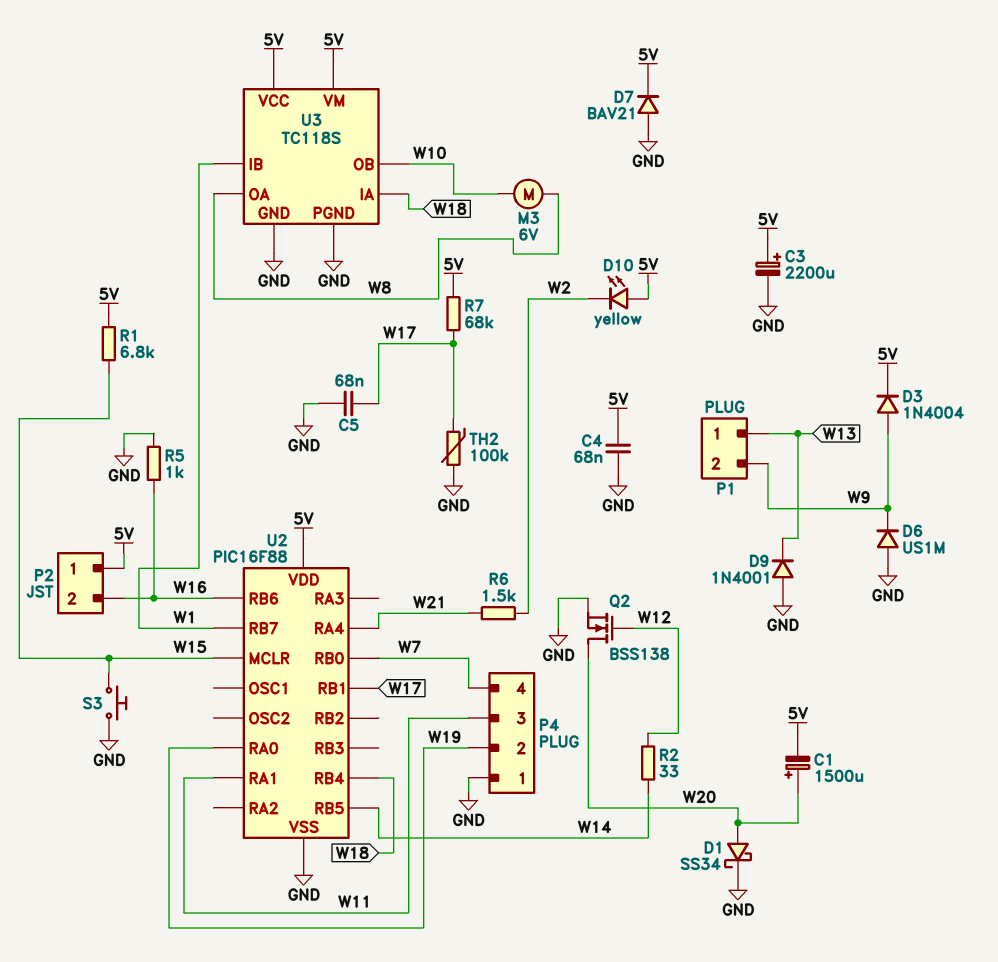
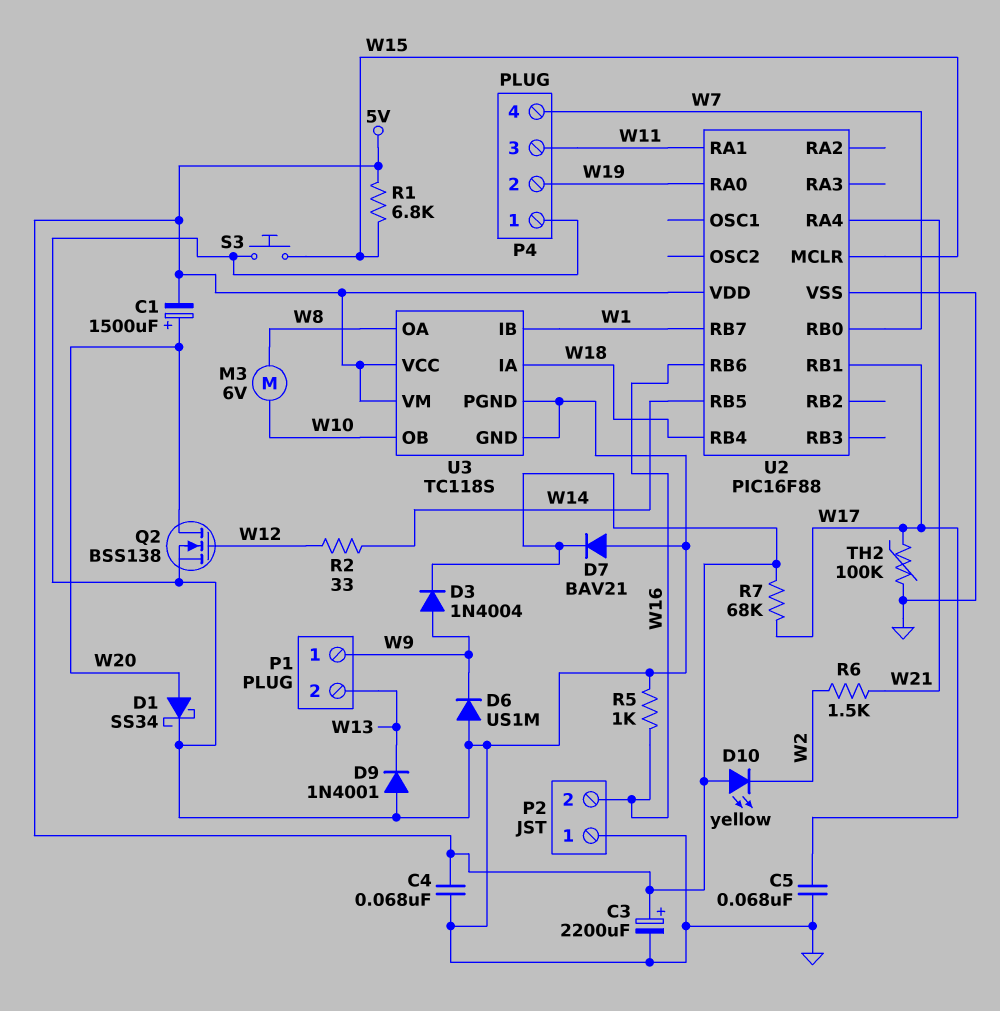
P1 pin 1: W13 -> W9
P1 pin 2: W9 -> W13
P2 pin 1: 5V -> GND

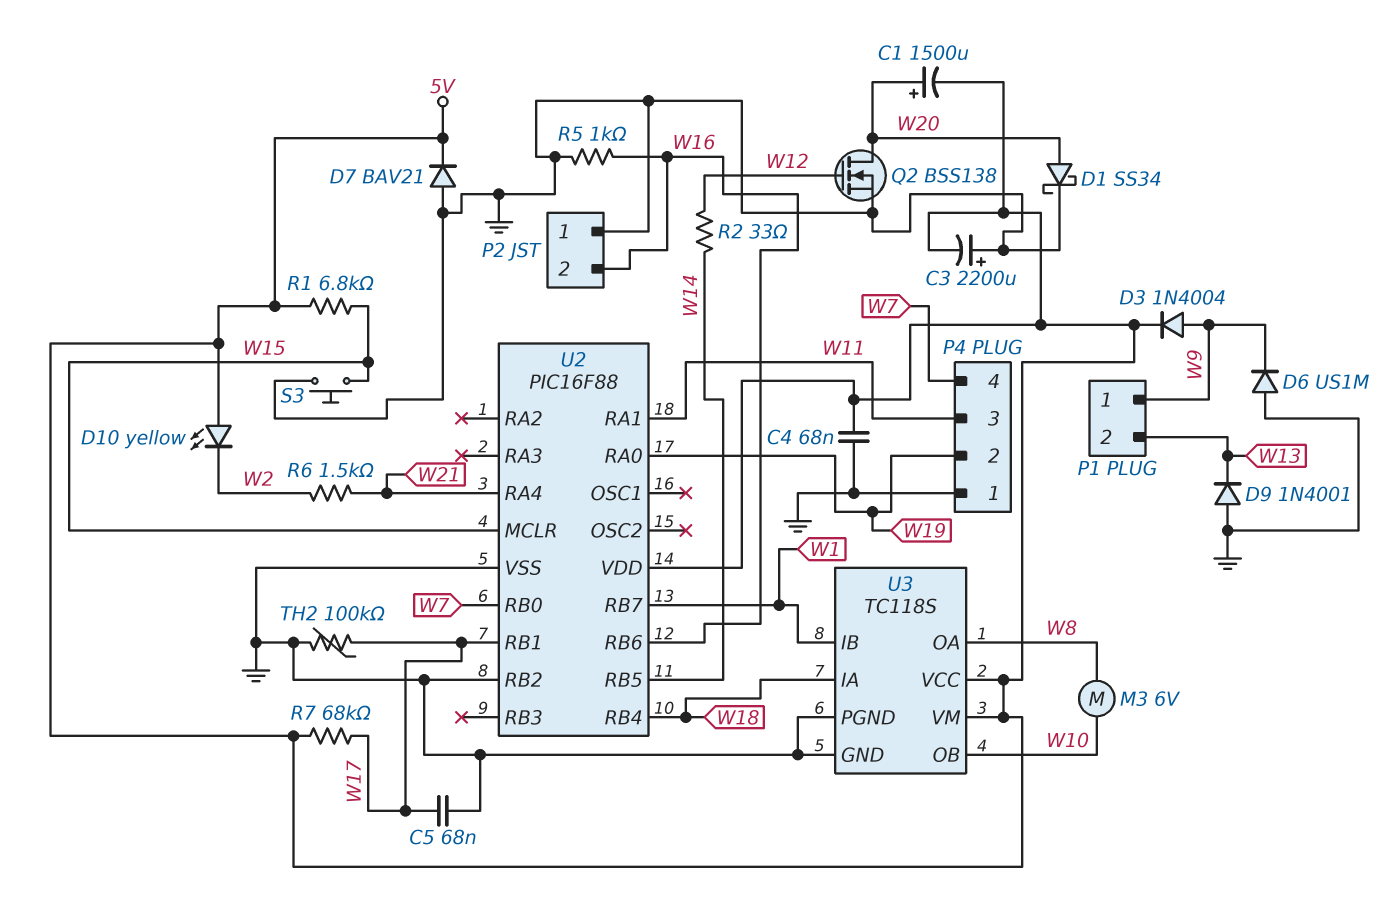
C3: 2200uF (plus 5V, minus GND) -> 2200uF (plus GND, minus 5V)
U2 pin RB2: none -> GND

